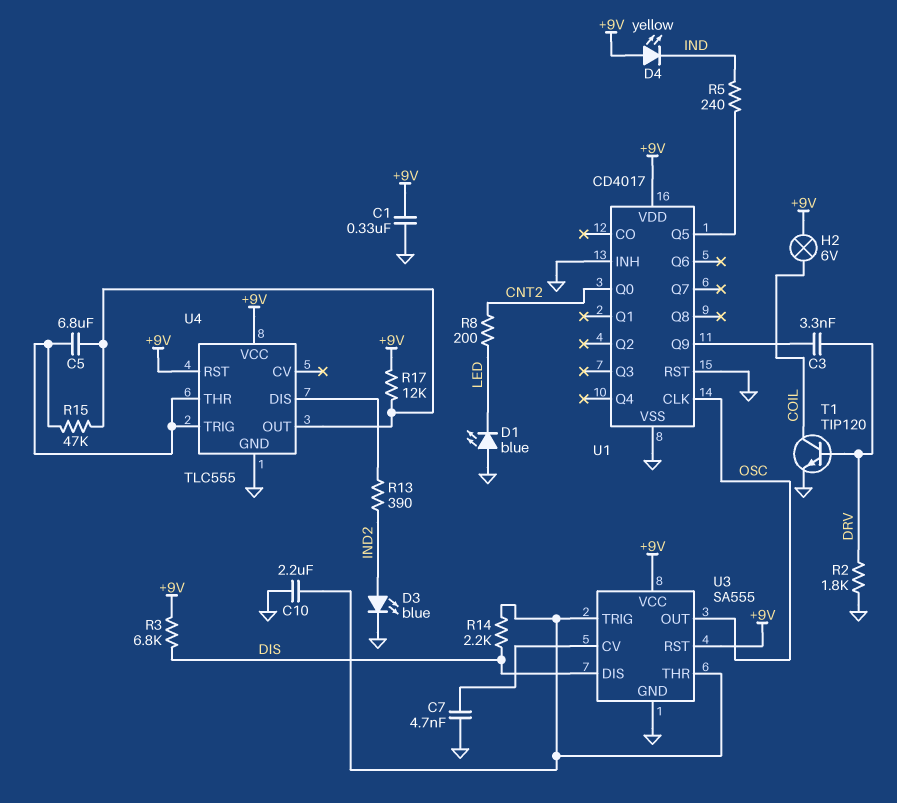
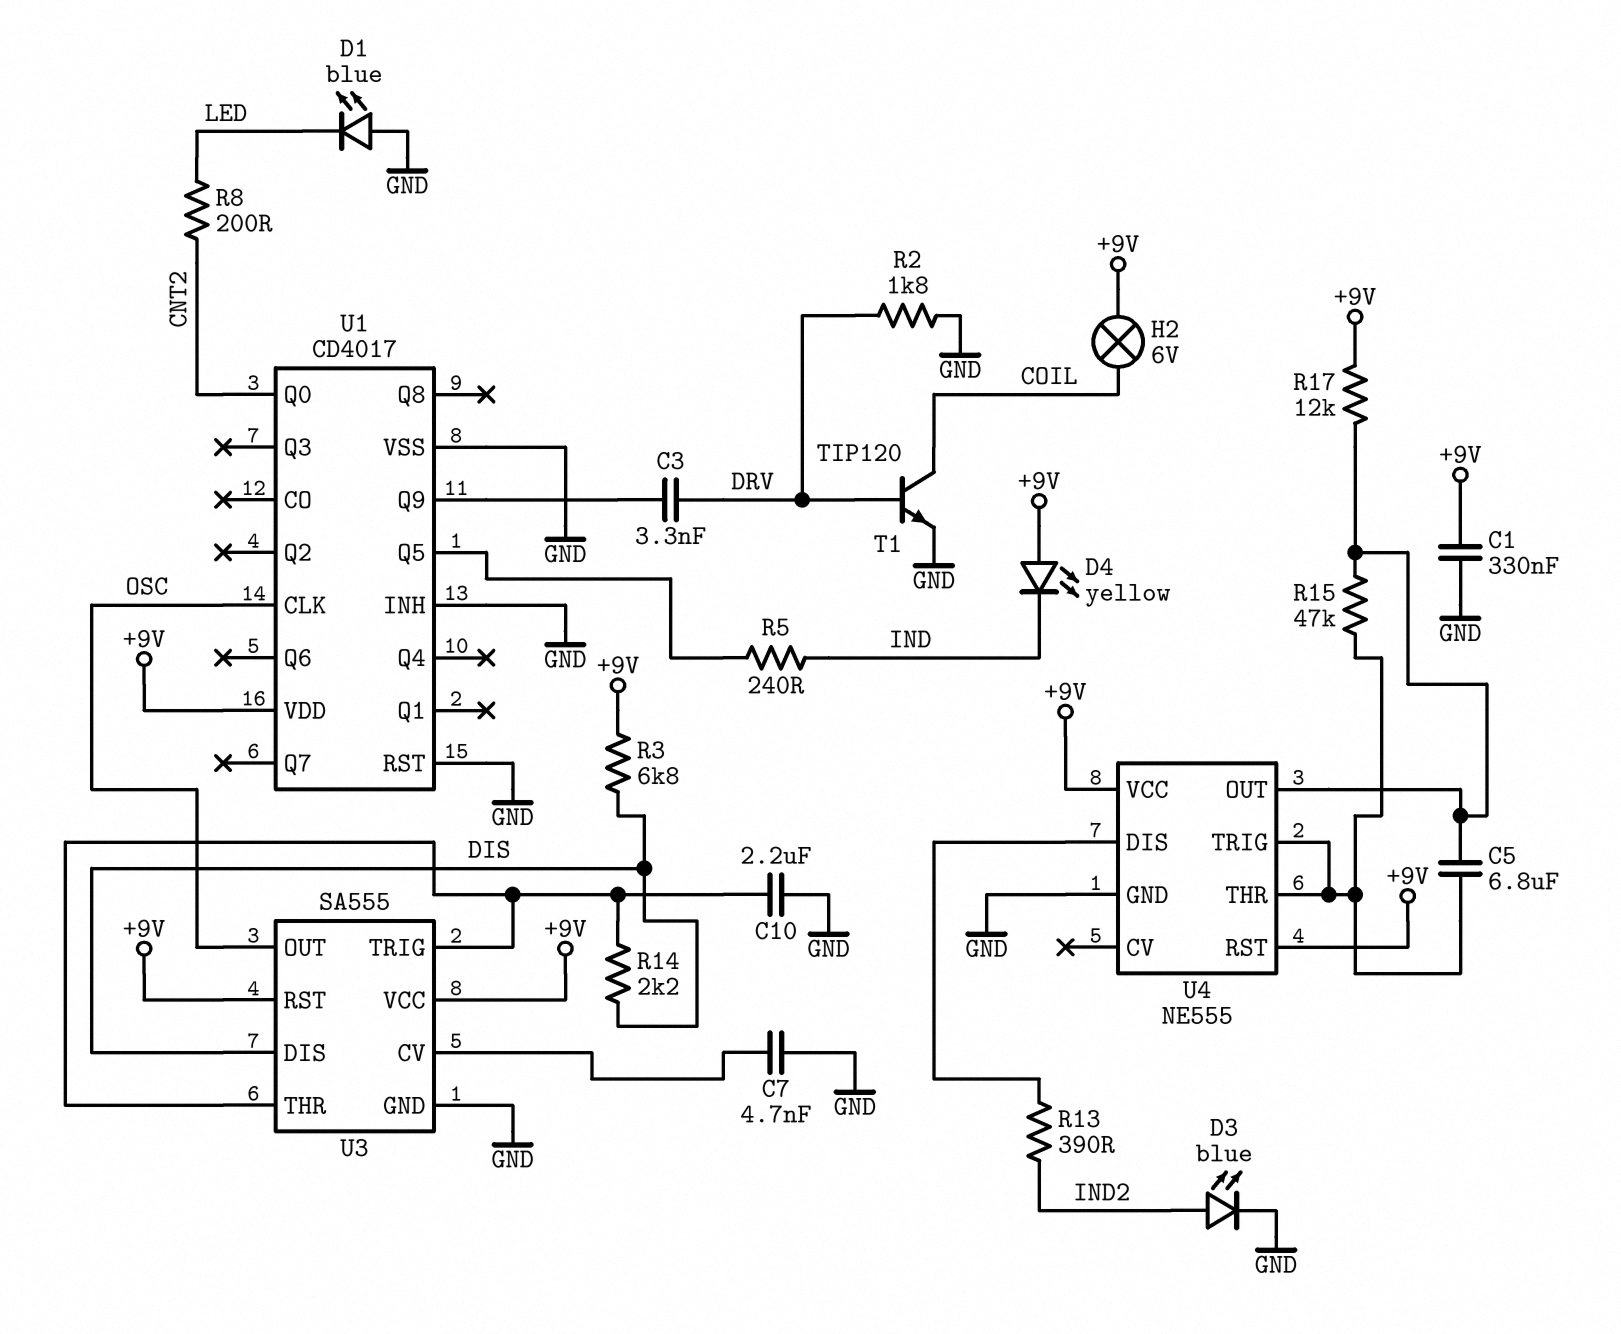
U4: TLC555 -> NE555

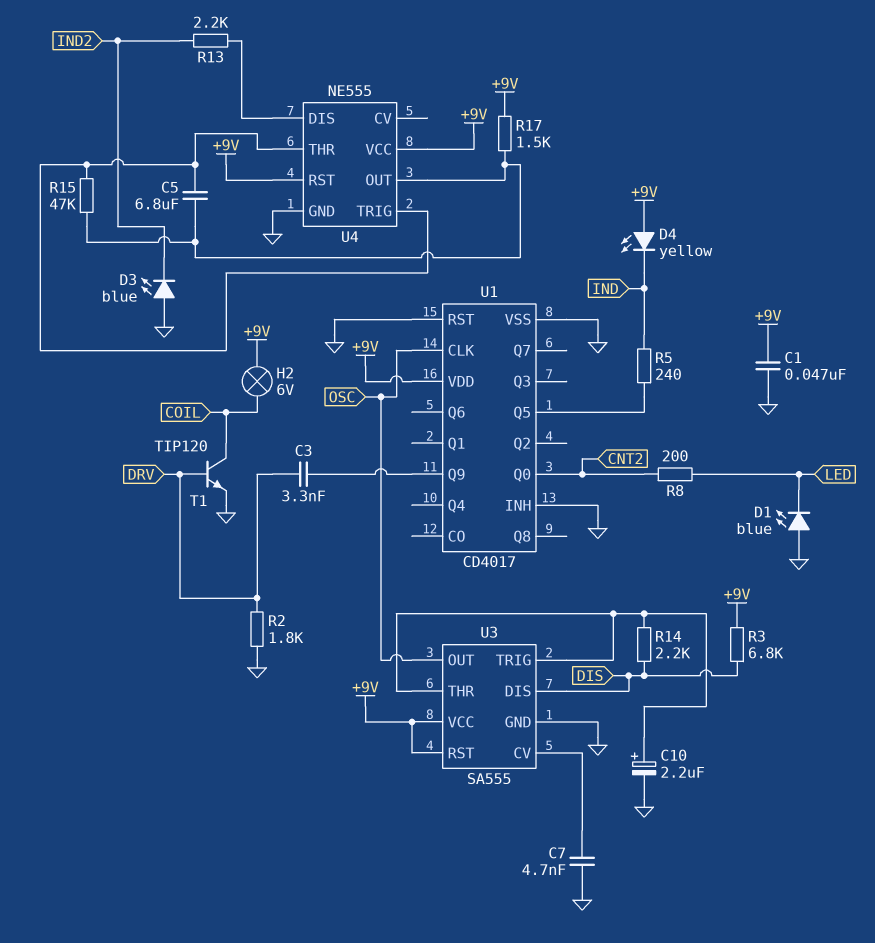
C1: 330nF (+9V, GND) -> 47nF (+9V, GND)
C10: 2.2uF (GND, U3/THR) -> 2.2uF (plus U3/THR, minus GND)
D3: LED blue (A IND2, K GND) -> LED blue (A GND, K IND2)
R13: 390 (IND2, U4/DIS) -> 2.2k (IND2, U4/DIS)
R17: 12k (+9V, U4/OUT) -> 1.5k (+9V, U4/OUT)

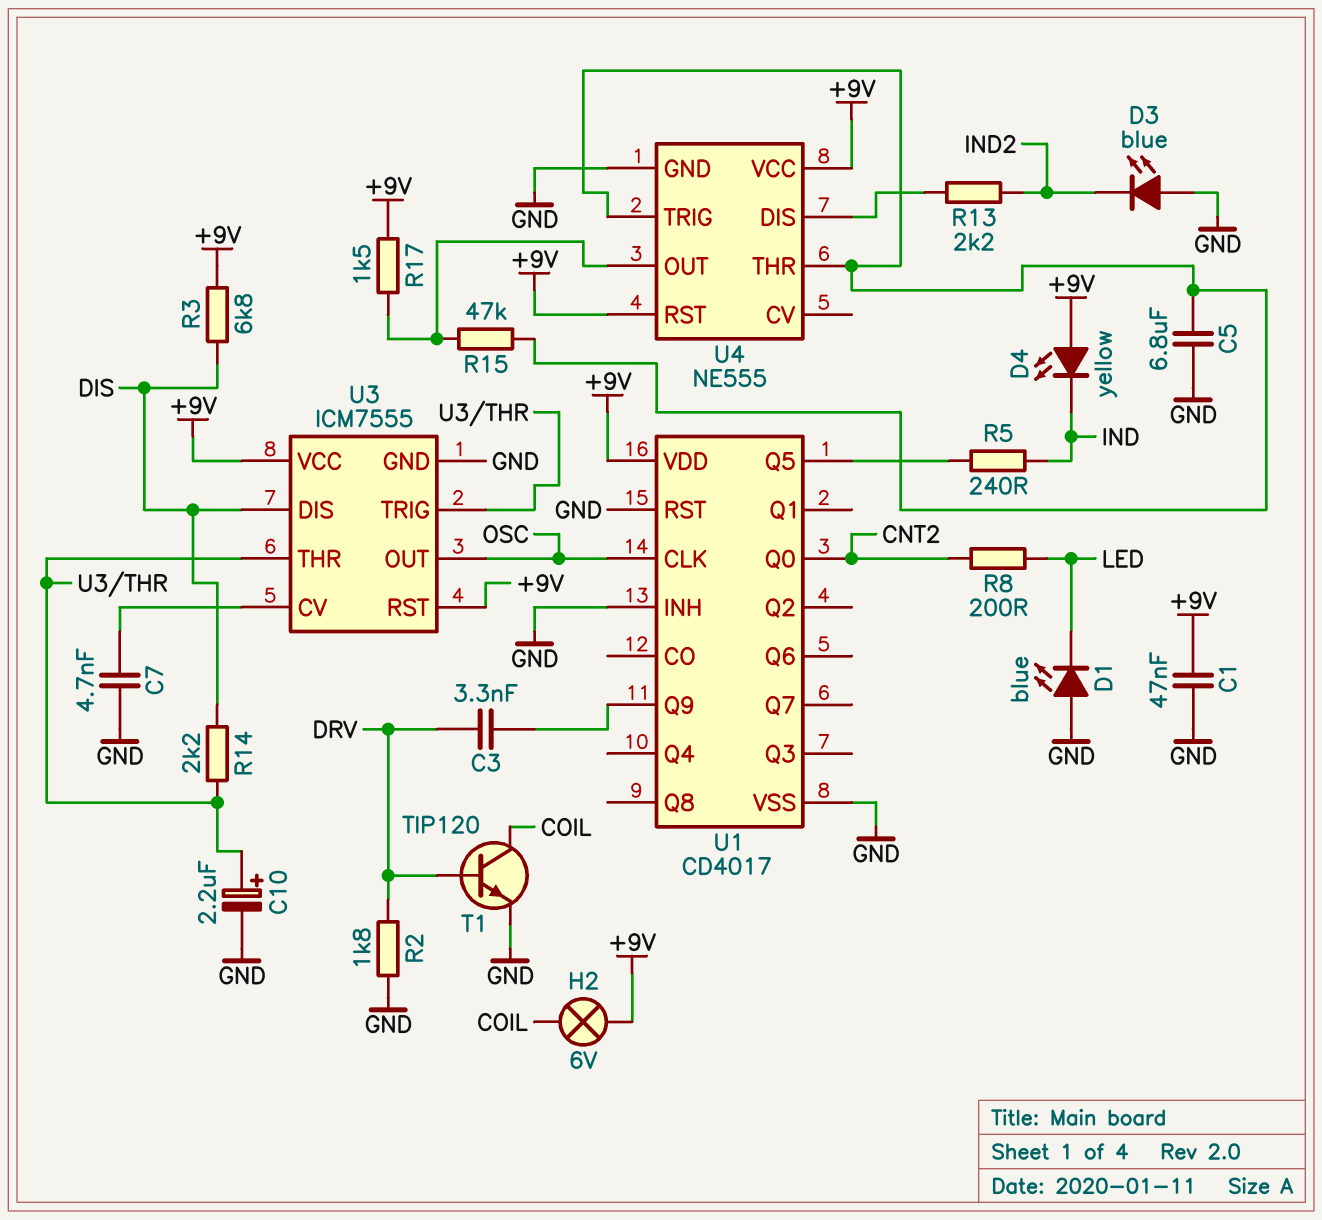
C5: 6.8uF (U4/OUT, U4/THR) -> 6.8uF (GND, U4/THR)
U3: SA555 -> ICM7555

